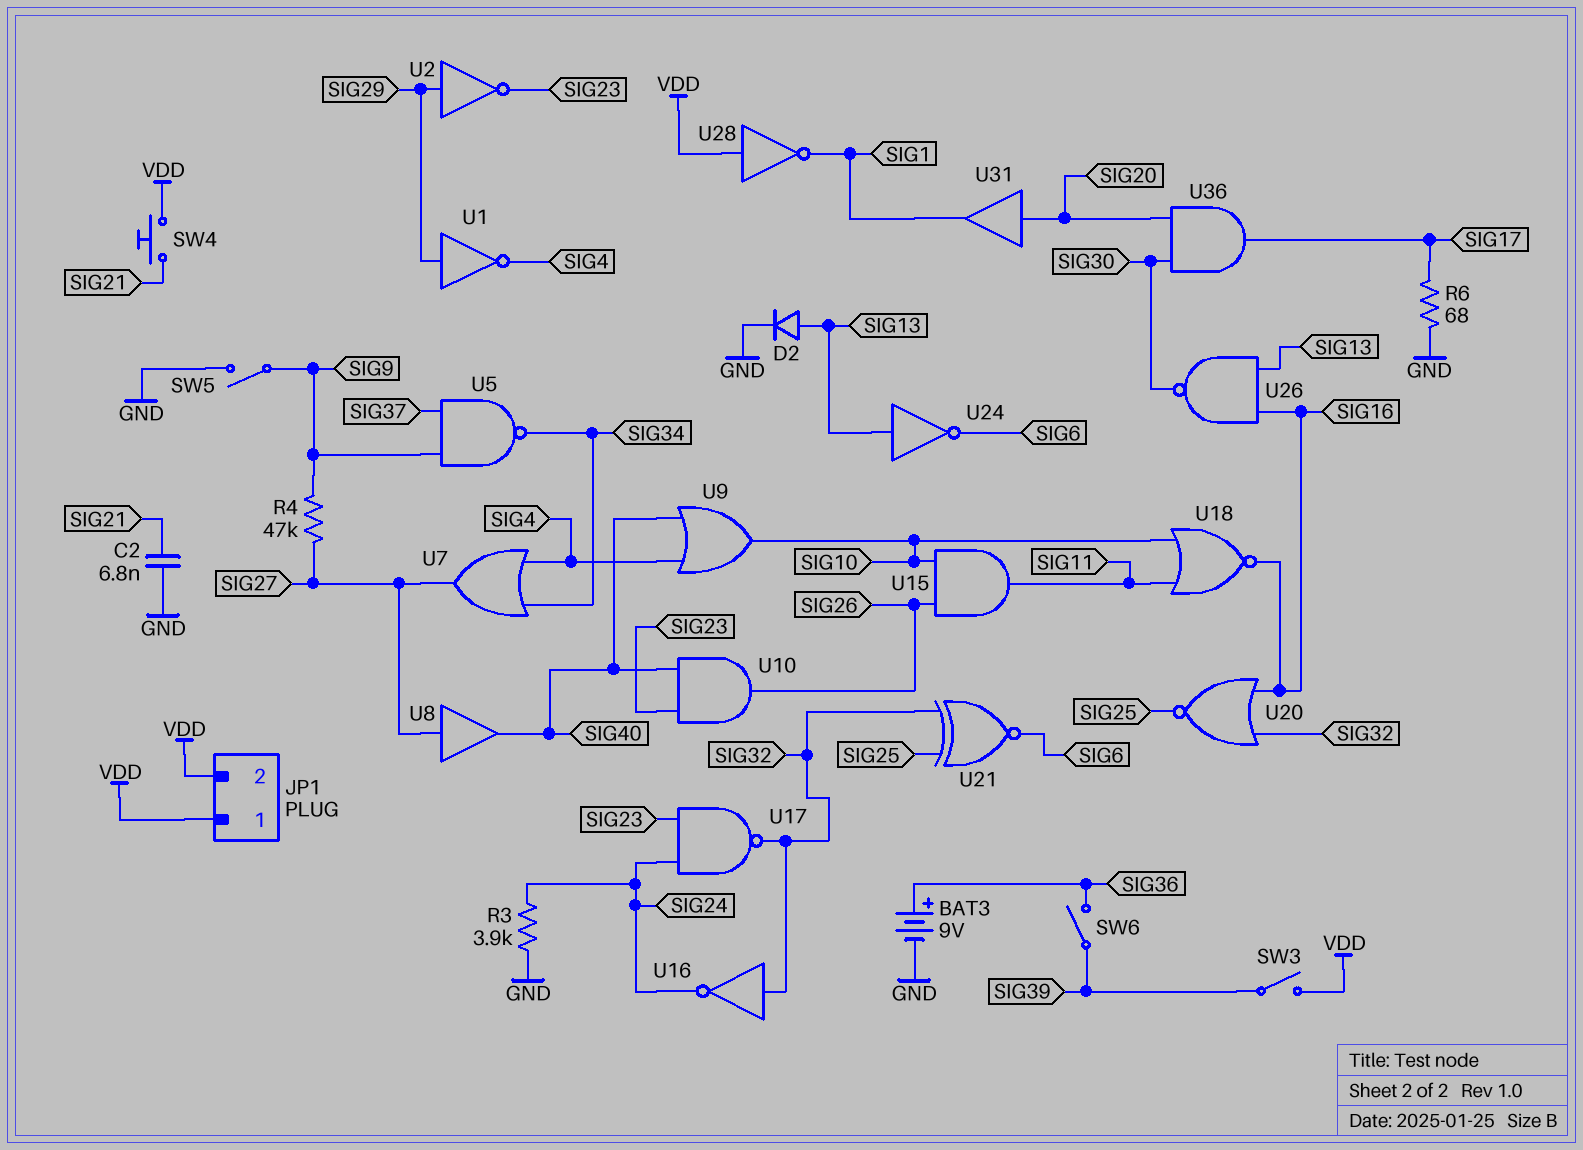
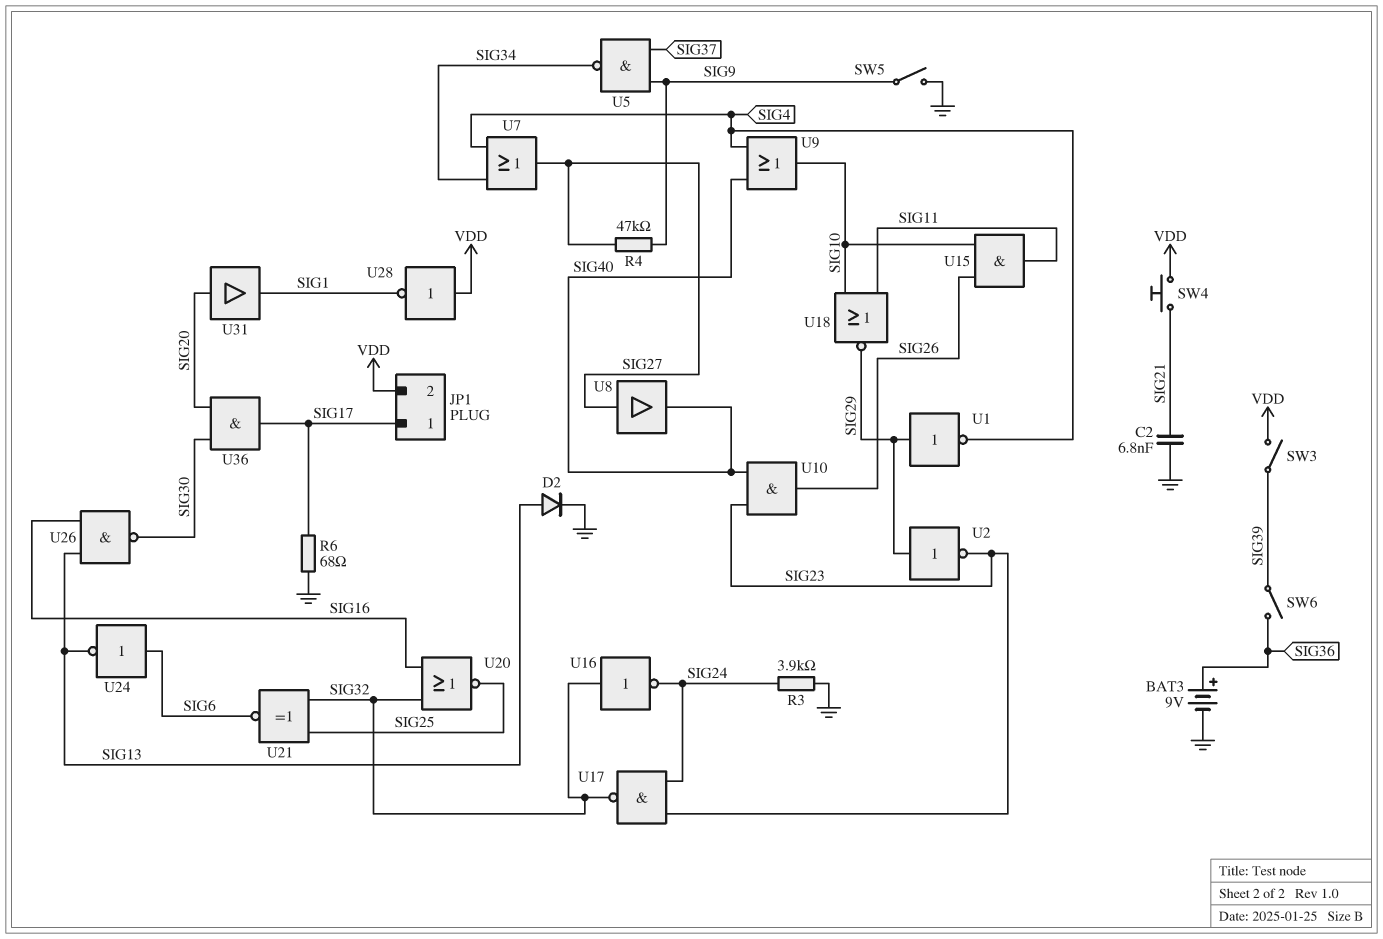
JP1 pin 1: VDD -> SIG17
U18: NOR (in SIG10, in SIG11, out SIG16) -> NOR (in SIG10, in SIG11, out SIG29)
U24: NOT (in SIG13, out SIG6) -> NOT (in SIG6, out SIG13)

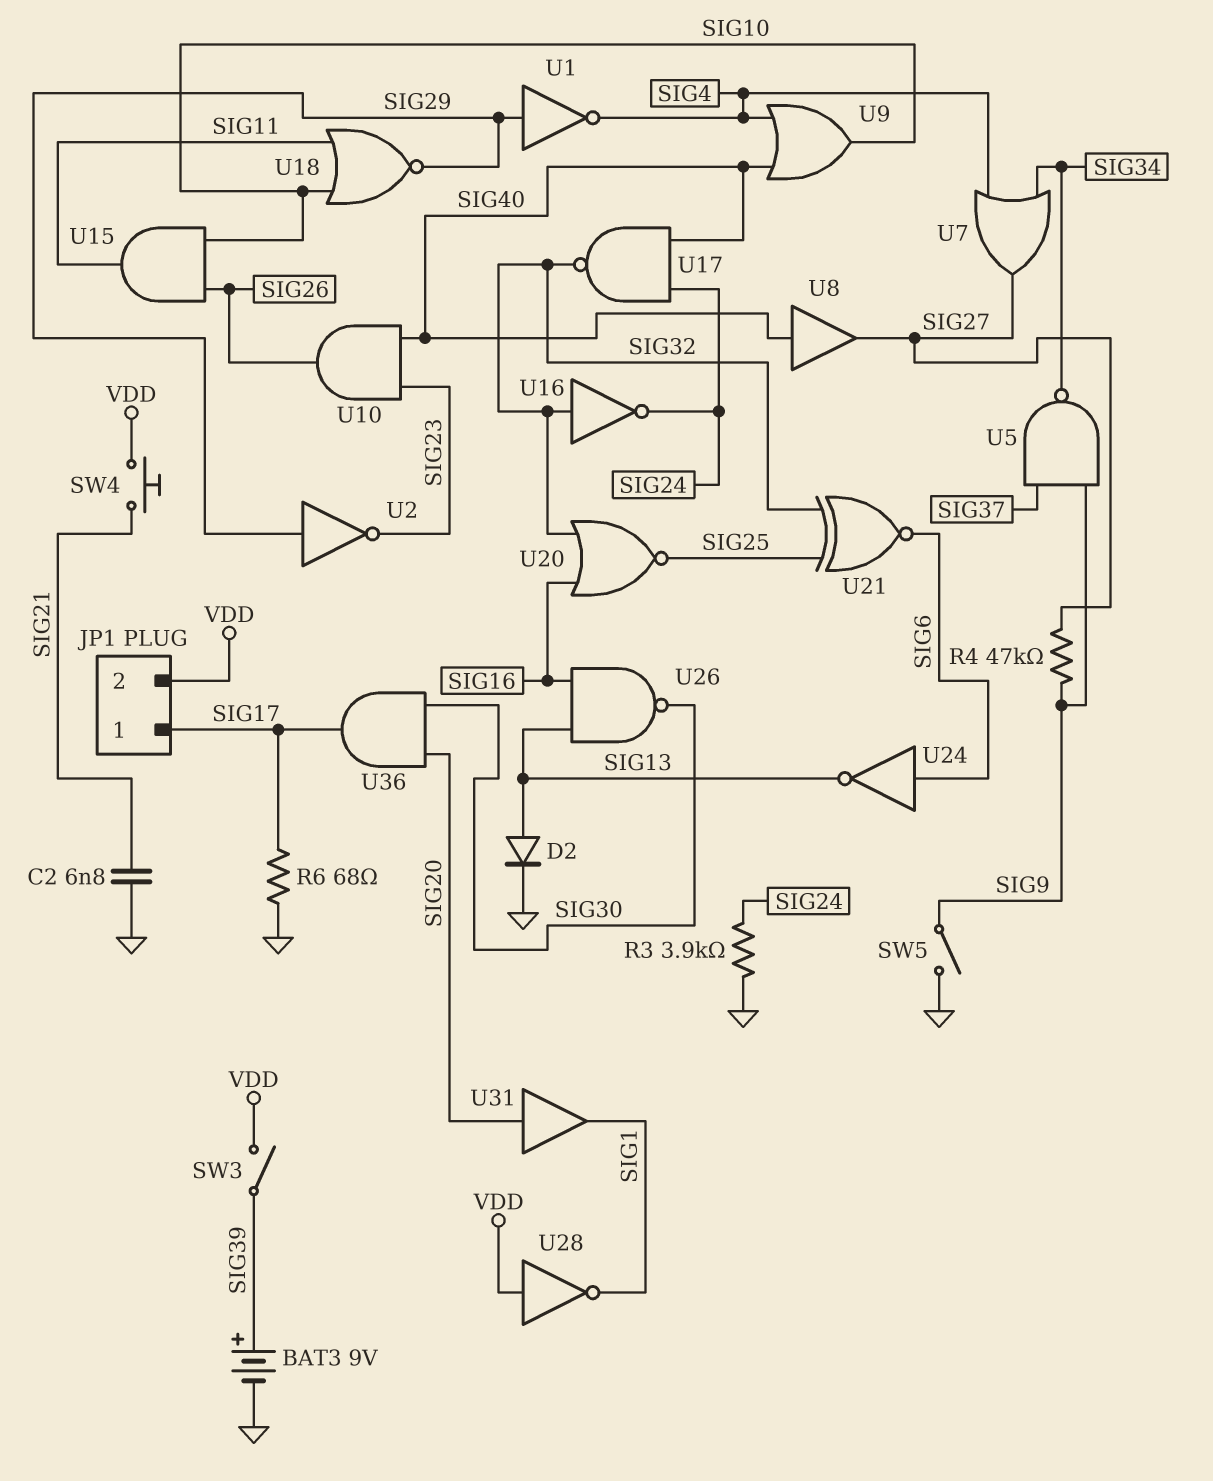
BAT3: 9V (plus SIG36, minus GND) -> 9V (plus SIG39, minus GND)
SW6: switch (SIG36, SIG39) -> none
U8: buffer (in SIG27, out SIG40) -> buffer (in SIG40, out SIG27)
U17: NAND (in SIG23, in SIG24, out SIG32) -> NAND (in SIG24, in SIG40, out SIG32)

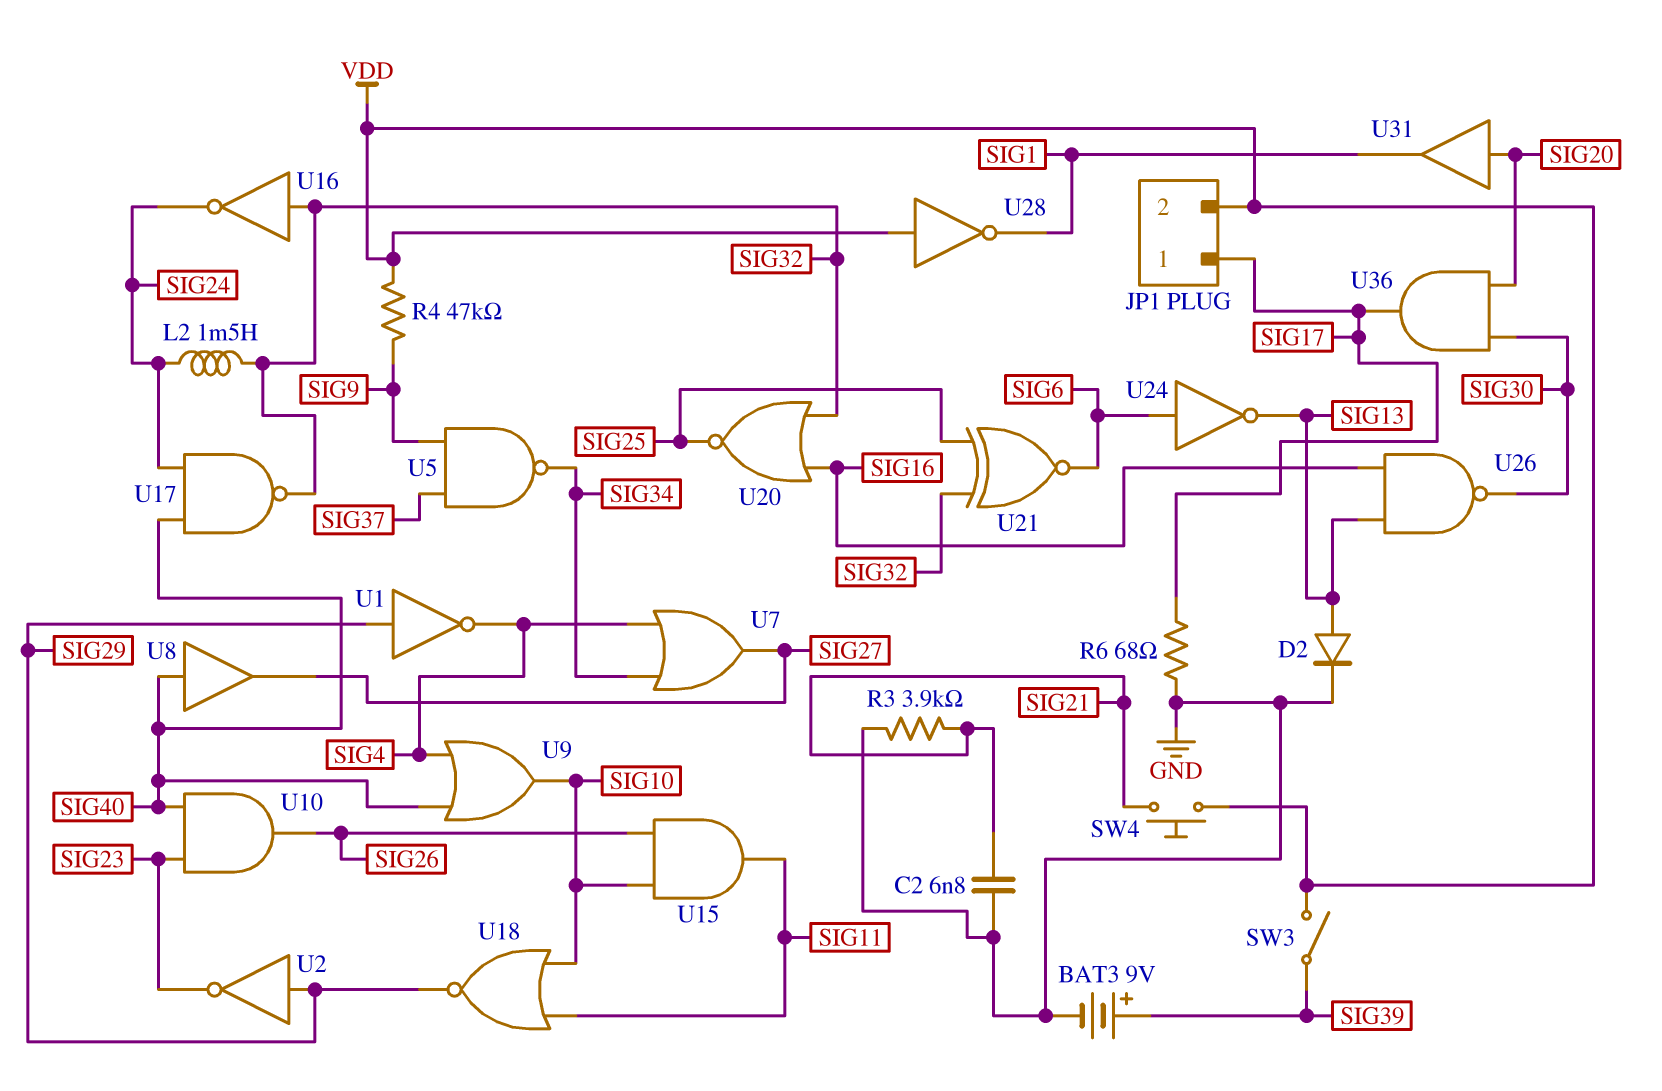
L2: none -> 1.5mH (SIG24, SIG32)
R3: 3.9k (GND, SIG24) -> 3.9k (GND, SIG21)
R4: 47k (SIG9, SIG27) -> 47k (SIG9, VDD)
SW5: switch (GND, SIG9) -> none

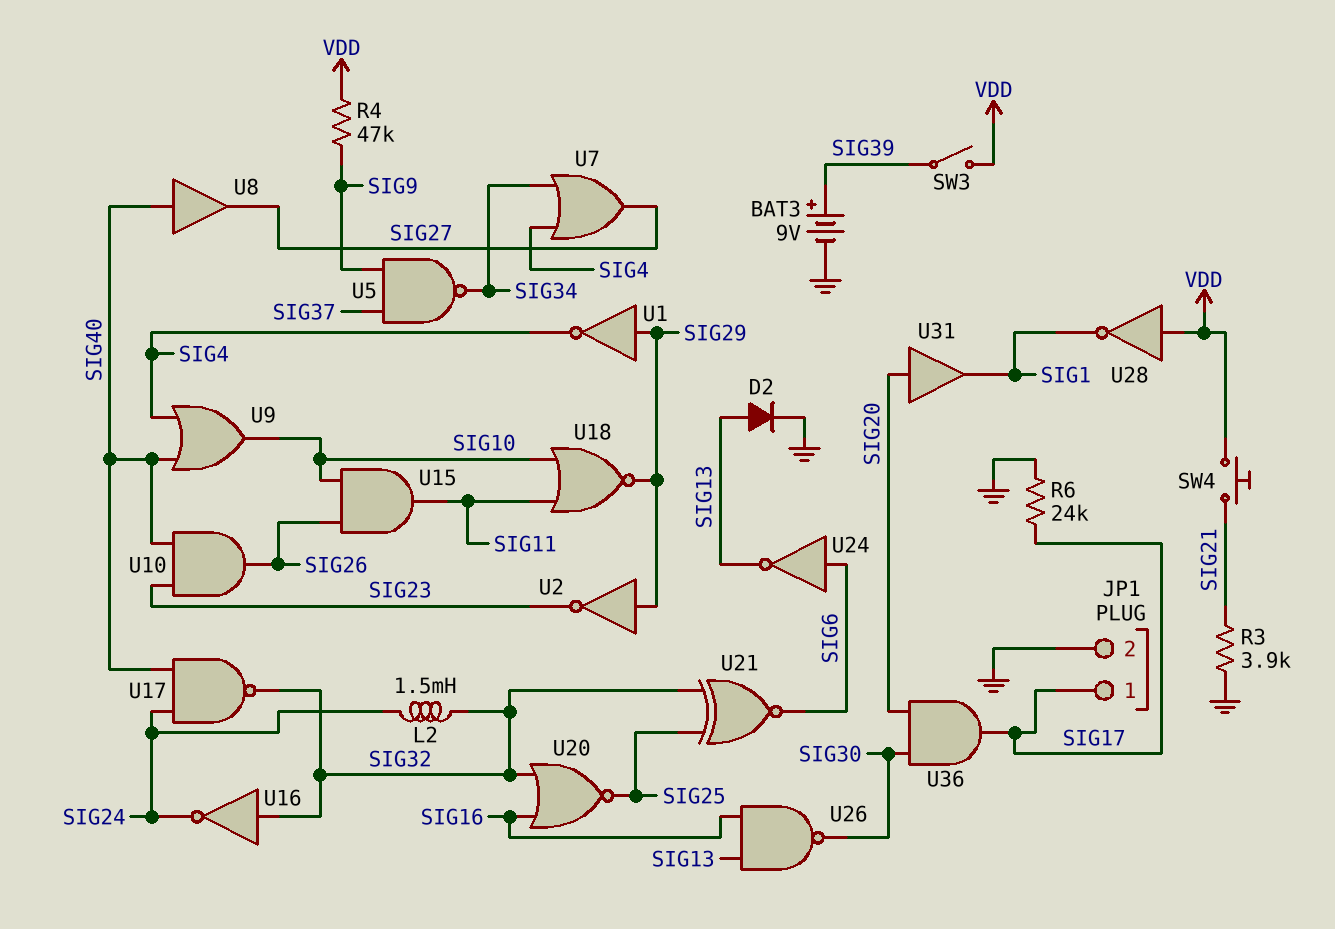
C2: 6.8nF (GND, SIG21) -> none
JP1 pin 2: VDD -> GND
R6: 68 (GND, SIG17) -> 24k (GND, SIG17)

